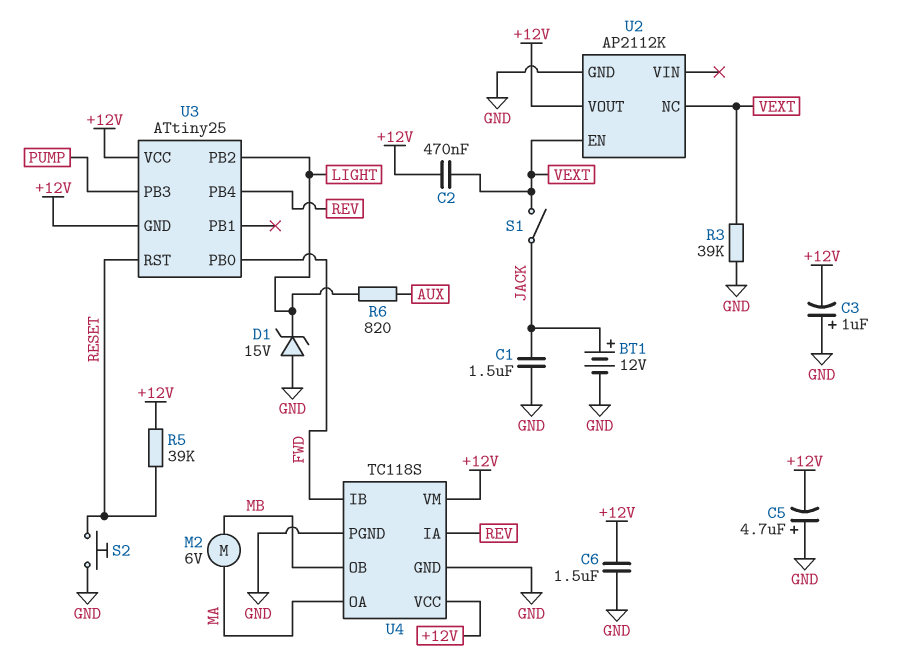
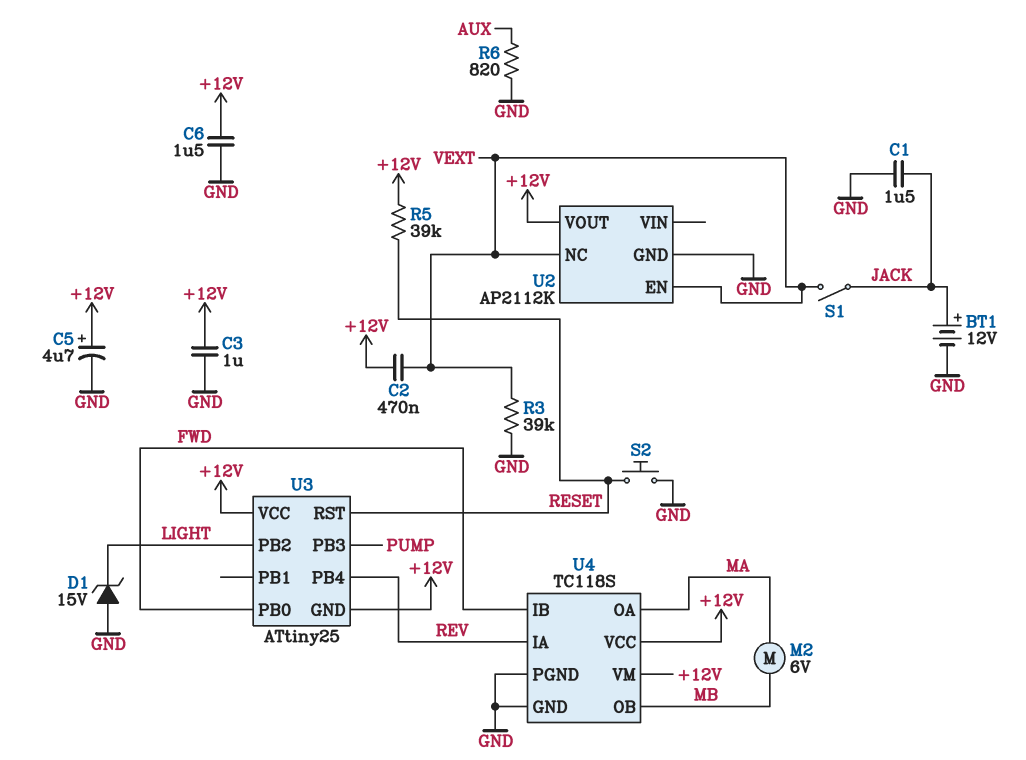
C3: 1uF (plus GND, minus +12V) -> 1uF (+12V, GND)
C5: 4.7uF (plus GND, minus +12V) -> 4.7uF (plus +12V, minus GND)
R6: 820 (AUX, LIGHT) -> 820 (AUX, GND)

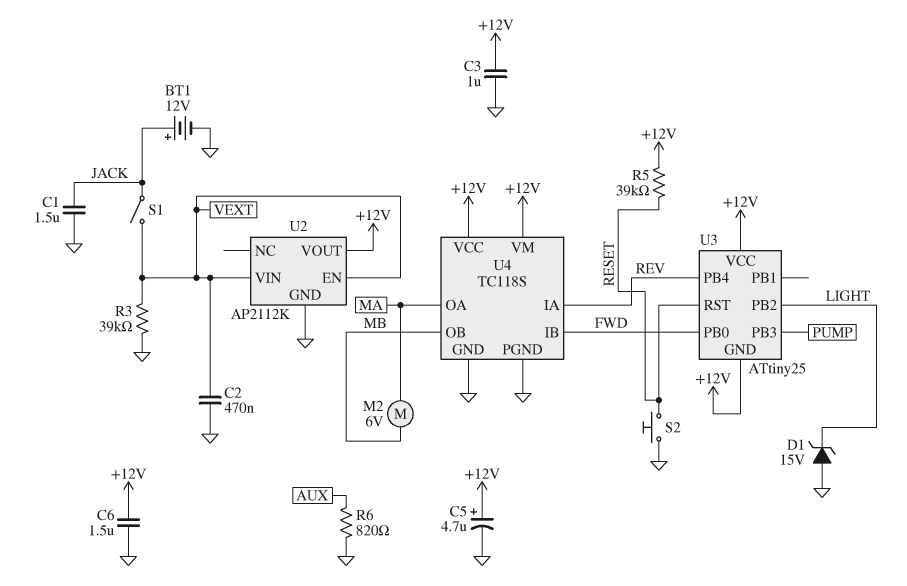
C2: 470nF (+12V, VEXT) -> 470nF (GND, VEXT)
U2 pin NC: VEXT -> none
U2 pin VIN: none -> VEXT

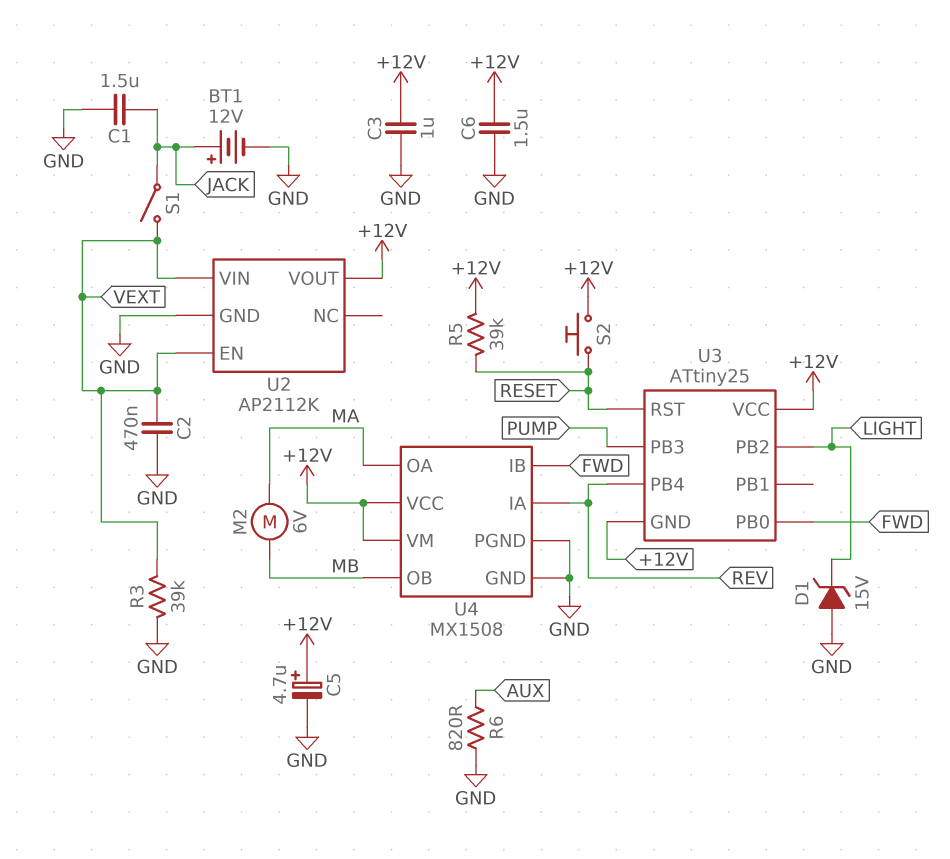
S2: button (GND, RESET) -> button (+12V, RESET)
U4: TC118S -> MX1508

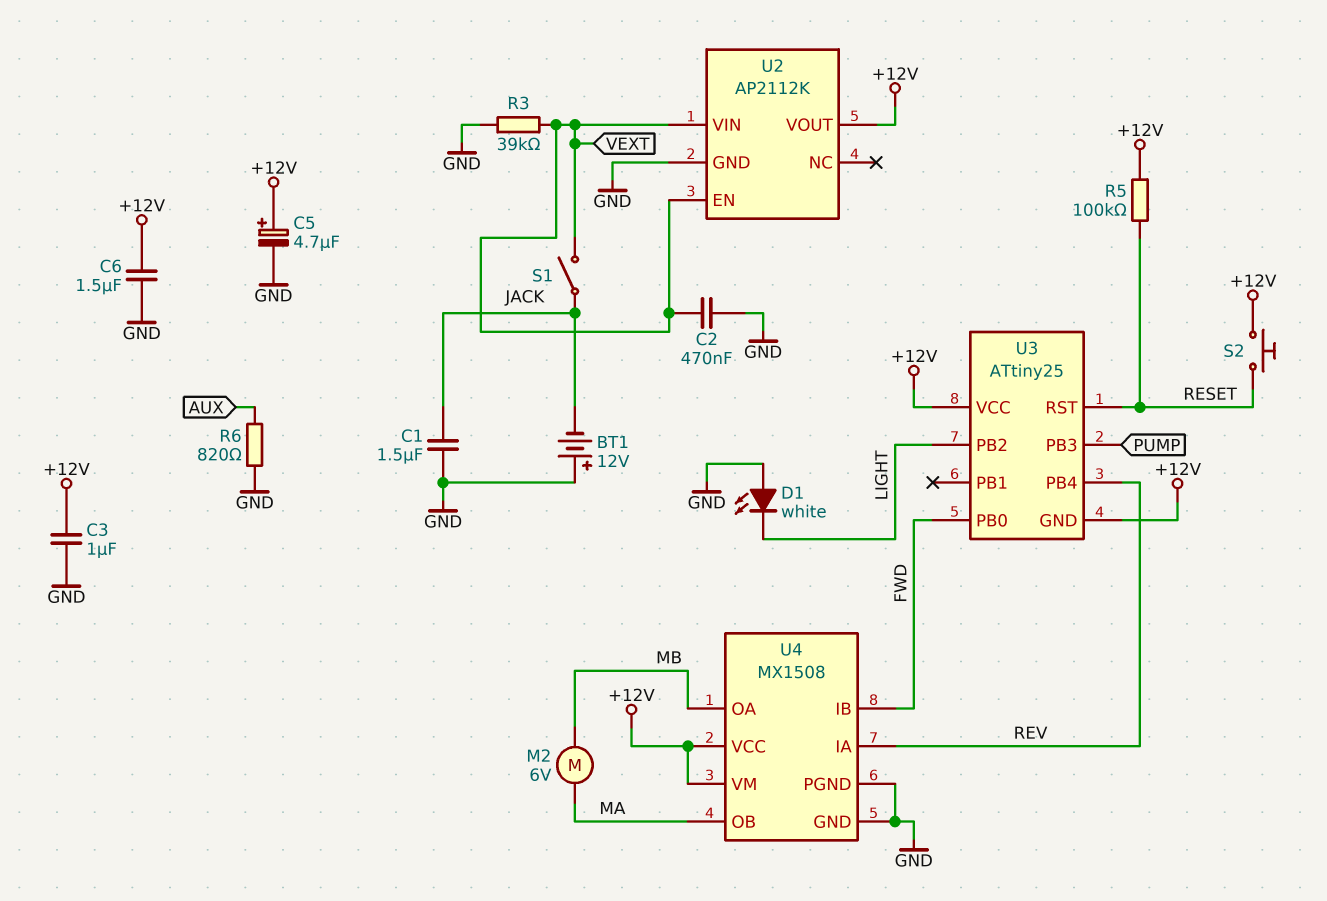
BT1: 12V (plus JACK, minus GND) -> 12V (plus GND, minus JACK)
D1: zener 15V (A GND, K LIGHT) -> LED white (A GND, K LIGHT)
R5: 39k (+12V, RESET) -> 100k (+12V, RESET)
U4 pin OA: MA -> MB
U4 pin OB: MB -> MA

